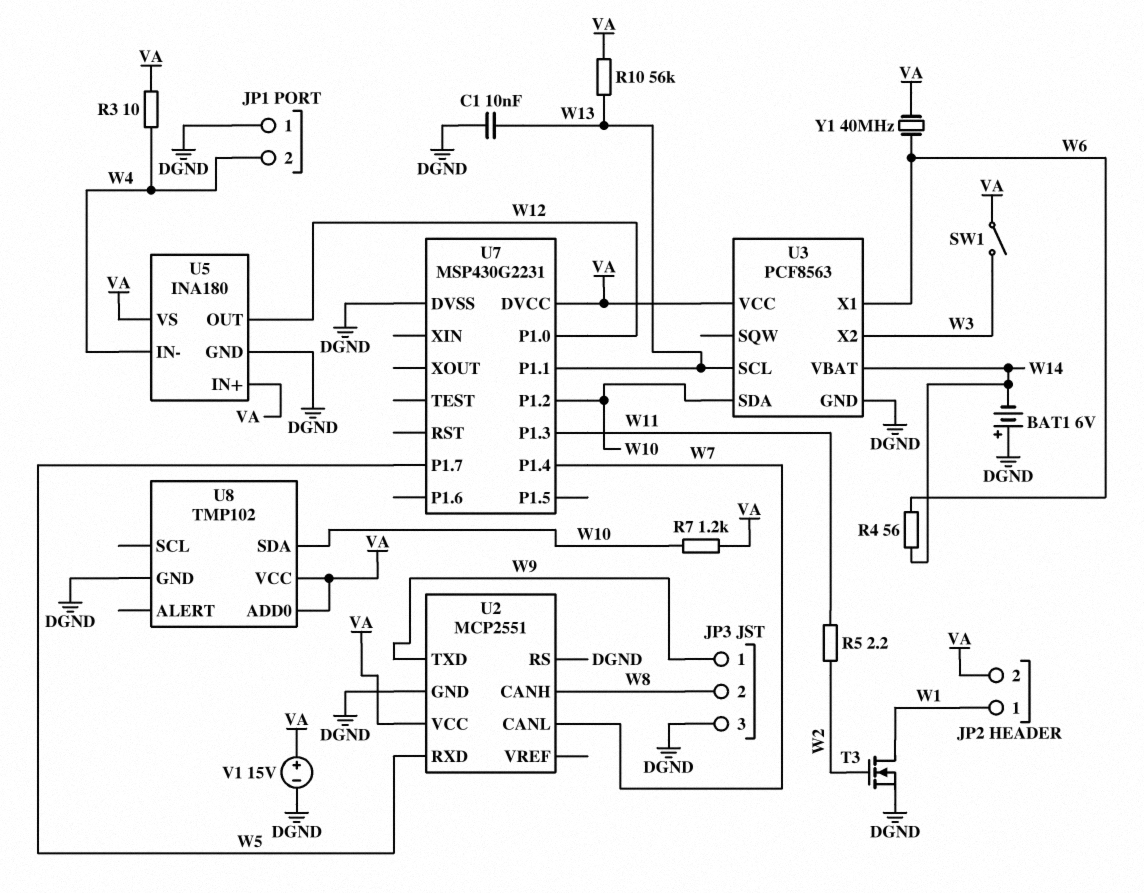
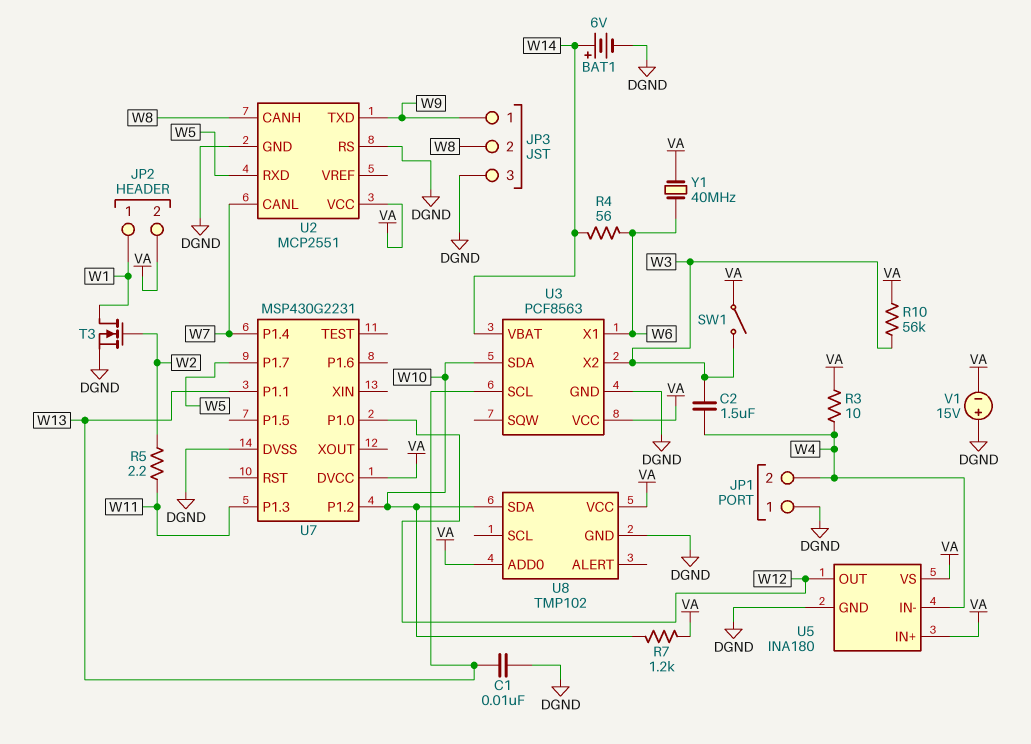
BAT1: 6V (plus DGND, minus W14) -> 6V (plus W14, minus DGND)
C2: none -> 1.5uF (W3, W4)
R10: 56k (VA, W13) -> 56k (VA, W3)
V1: 15V (plus VA, minus DGND) -> 15V (plus DGND, minus VA)

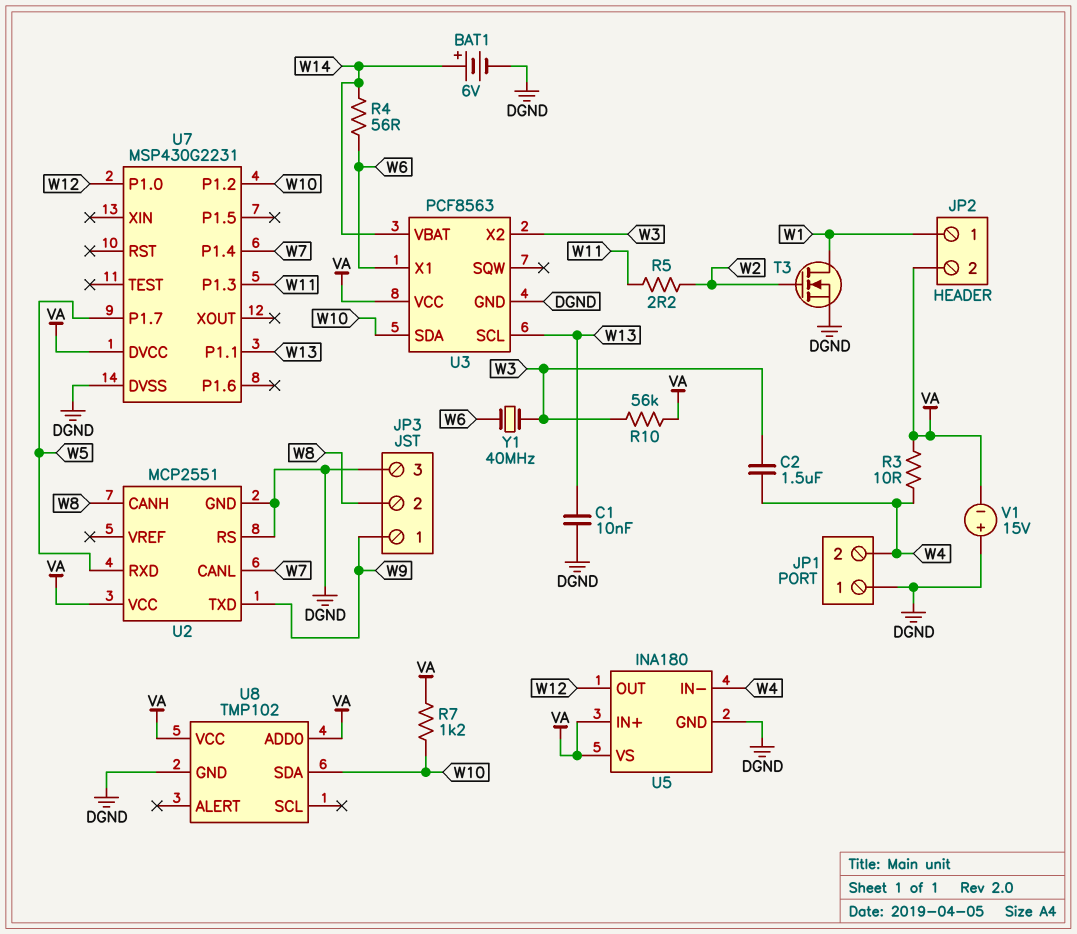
SW1: switch (VA, W3) -> none
Y1: 40MHz (VA, W6) -> 40MHz (W3, W6)

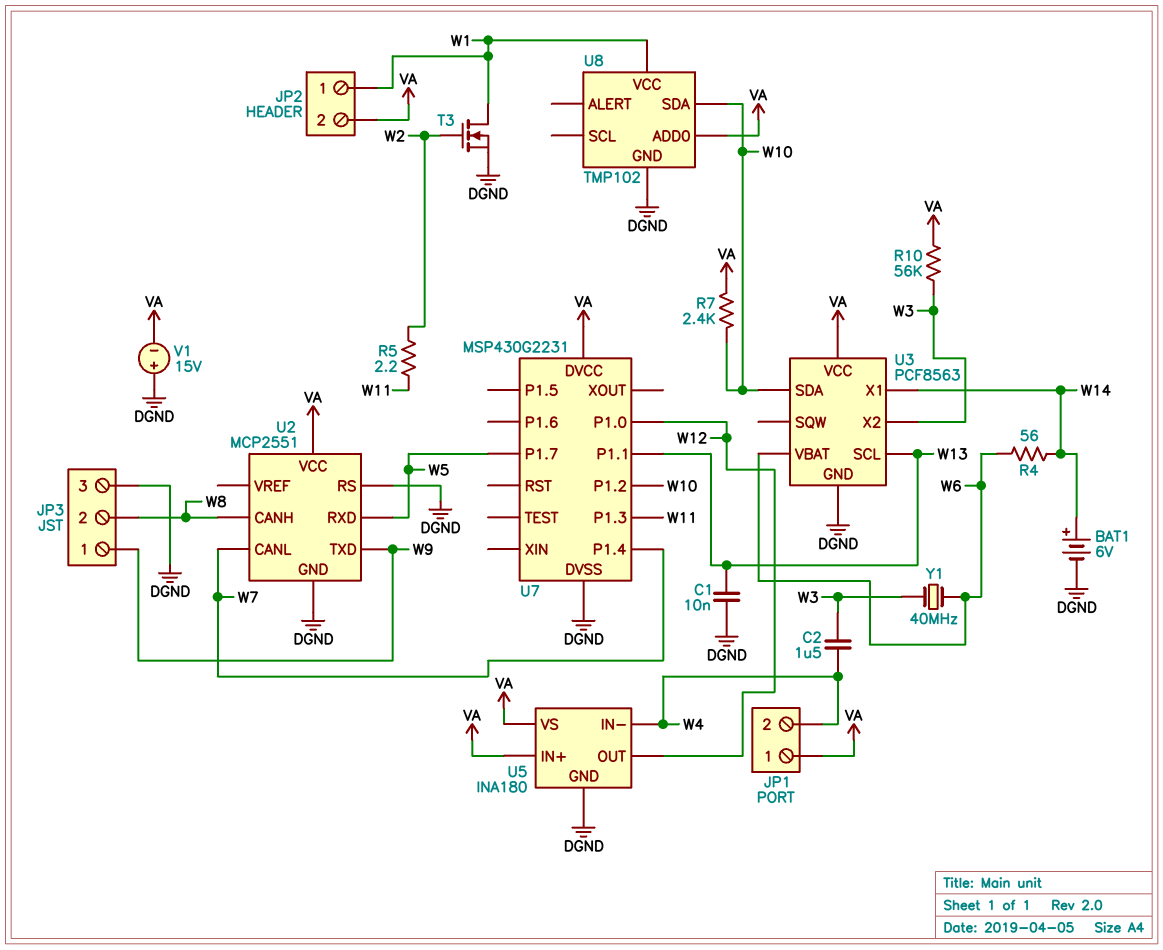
JP1 pin 1: DGND -> VA
R3: 10 (VA, W4) -> none
R7: 1.2k (VA, W10) -> 2.4k (VA, W10)
U3 pin VBAT: W14 -> W6
U3 pin X1: W6 -> W14
U8 pin VCC: VA -> W1

